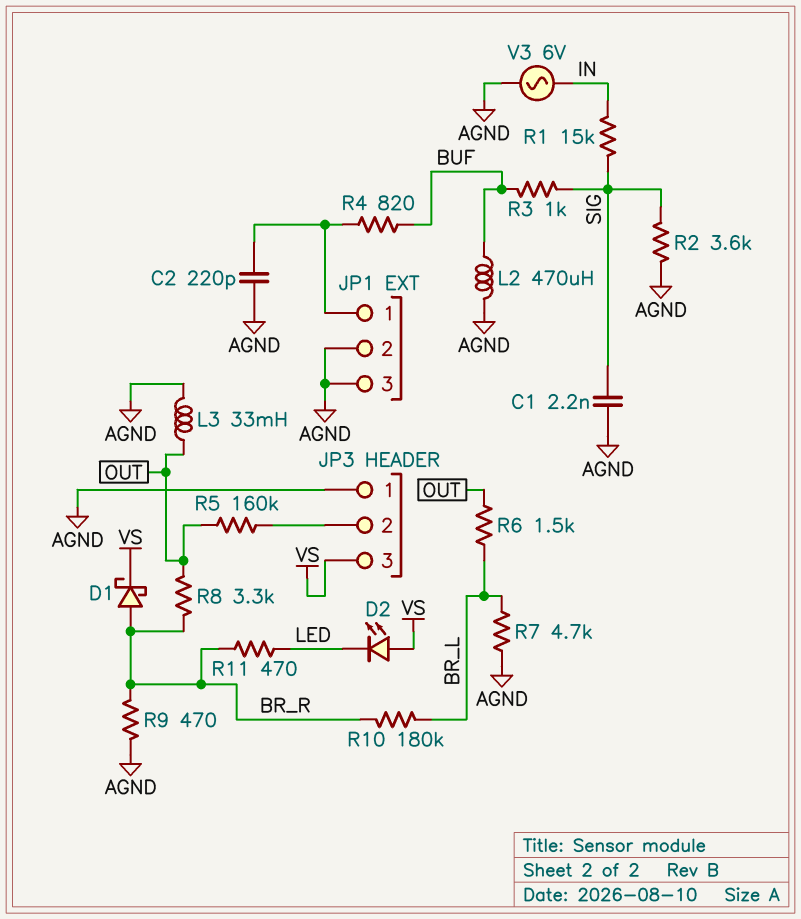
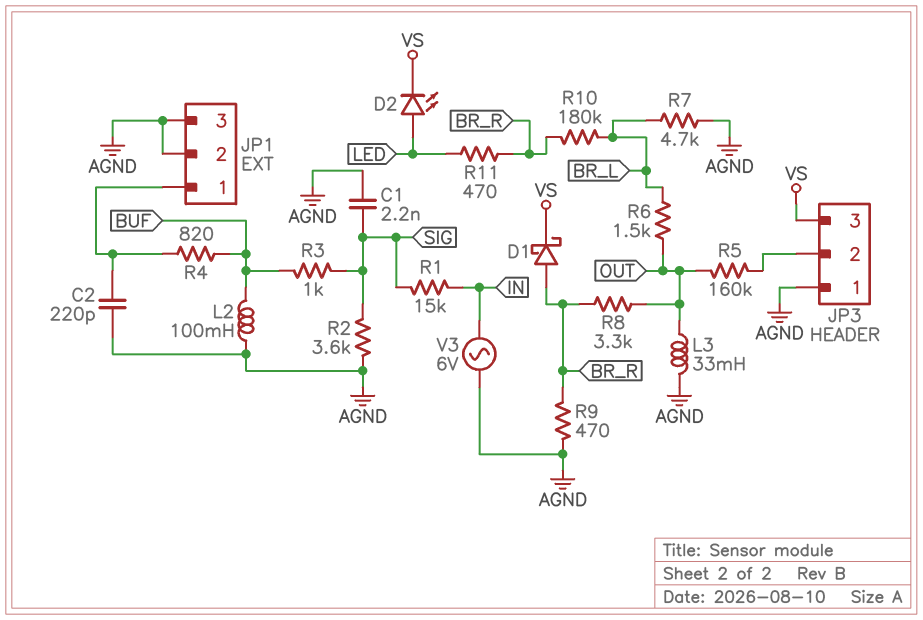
D2: LED (A VS, K LED) -> LED (A LED, K VS)
L2: 470uH (AGND, BUF) -> 100mH (AGND, BUF)

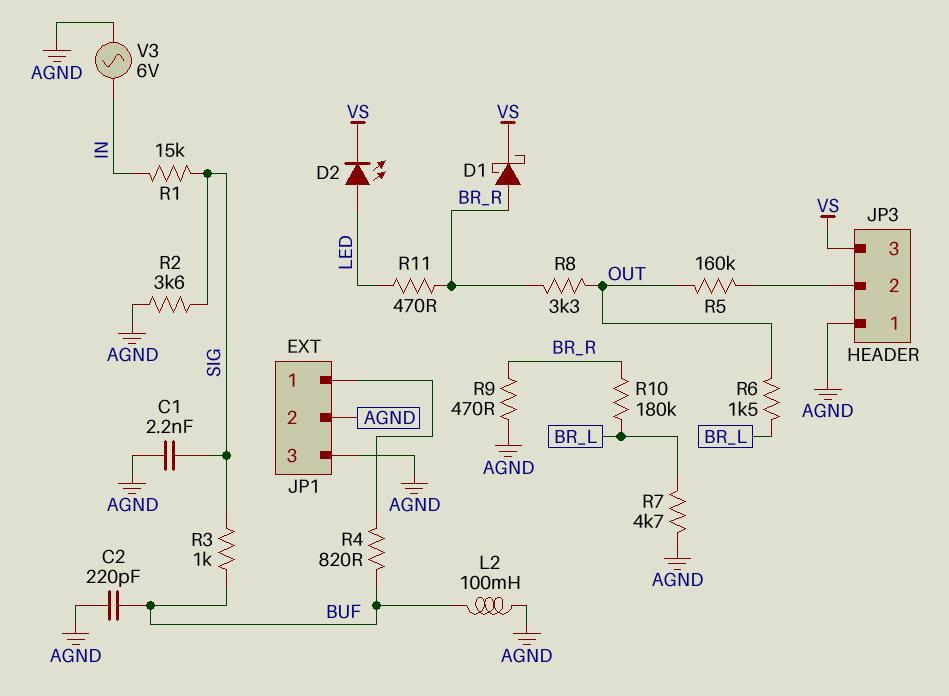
C2: 220pF (AGND, JP1/1) -> 220pF (AGND, BUF)
L3: 33mH (AGND, OUT) -> none

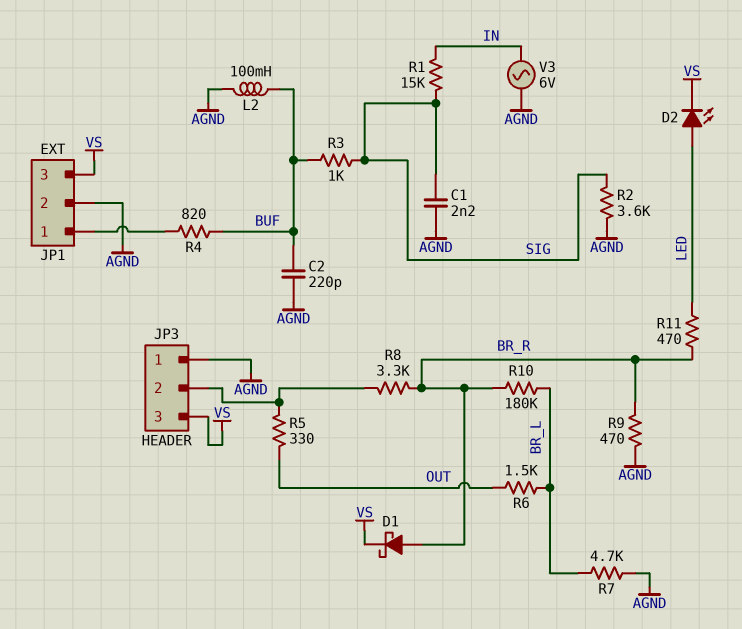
JP1 pin 3: AGND -> VS
R5: 160k (JP3/2, OUT) -> 330 (JP3/2, OUT)
R8: 3.3k (BR_R, OUT) -> 3.3k (BR_R, JP3/2)

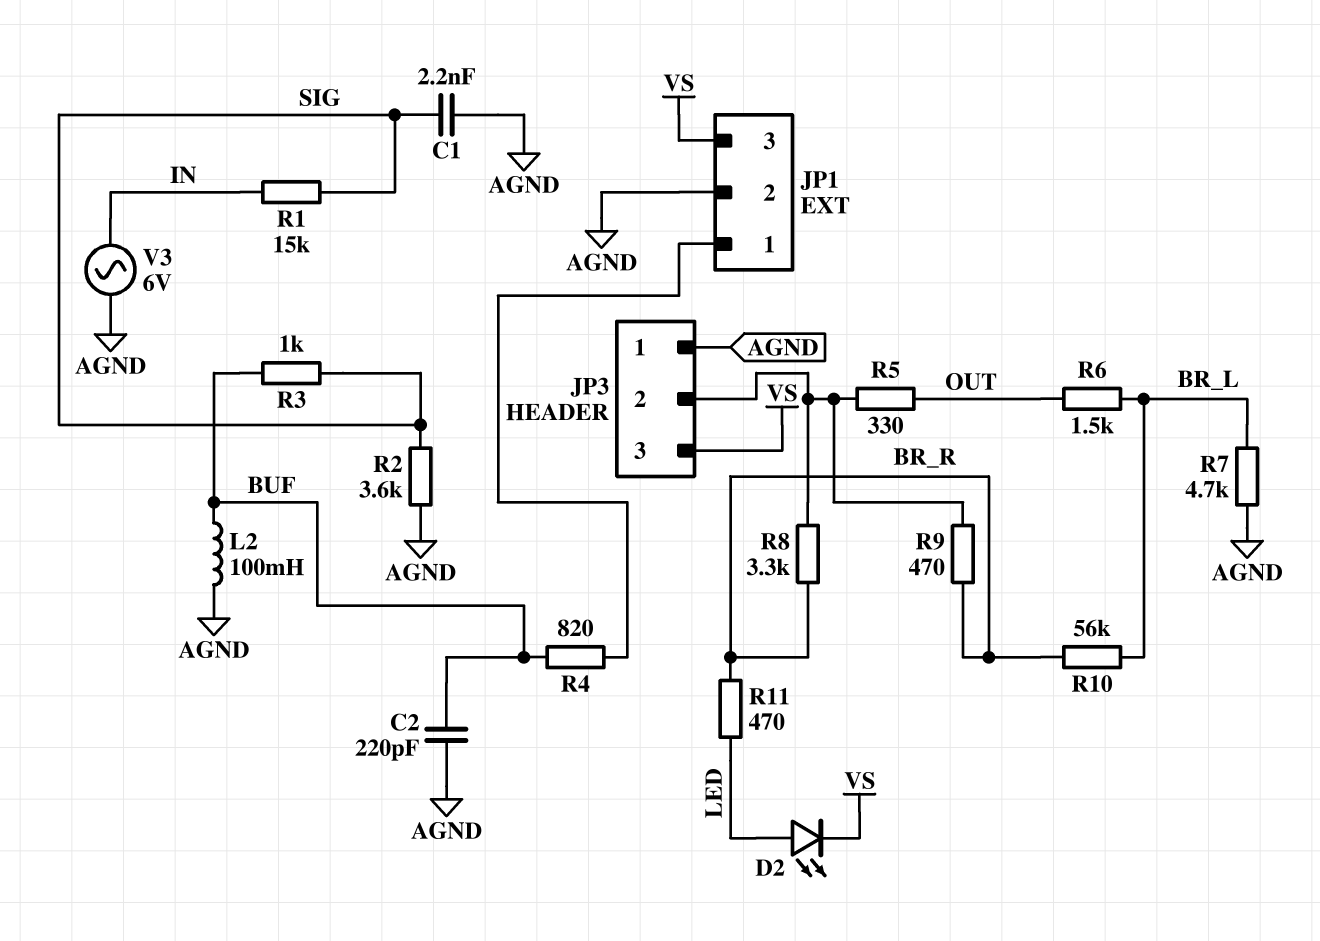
D1: schottky (A BR_R, K VS) -> none
R9: 470 (AGND, BR_R) -> 470 (BR_R, JP3/2)
R10: 180k (BR_L, BR_R) -> 56k (BR_L, BR_R)

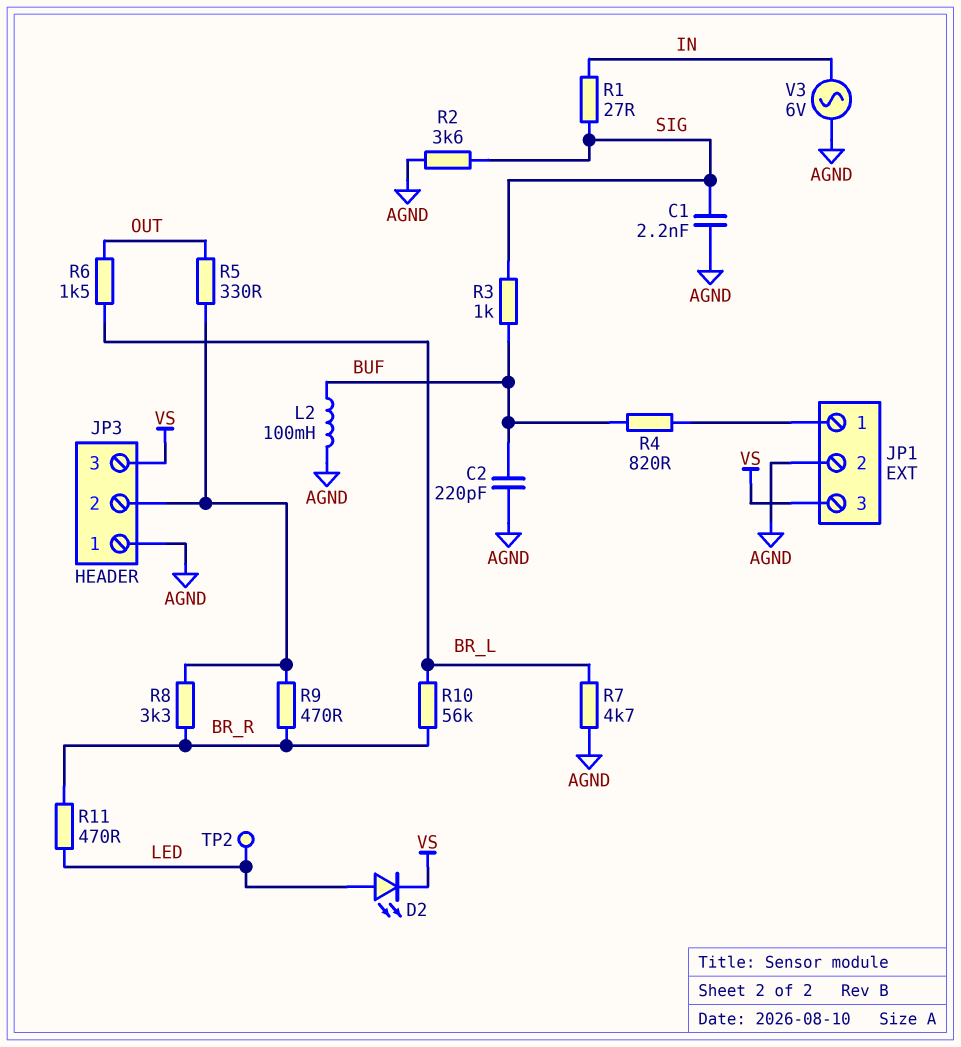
R1: 15k (IN, SIG) -> 27 (IN, SIG)
TP2: none -> test point (LED)

